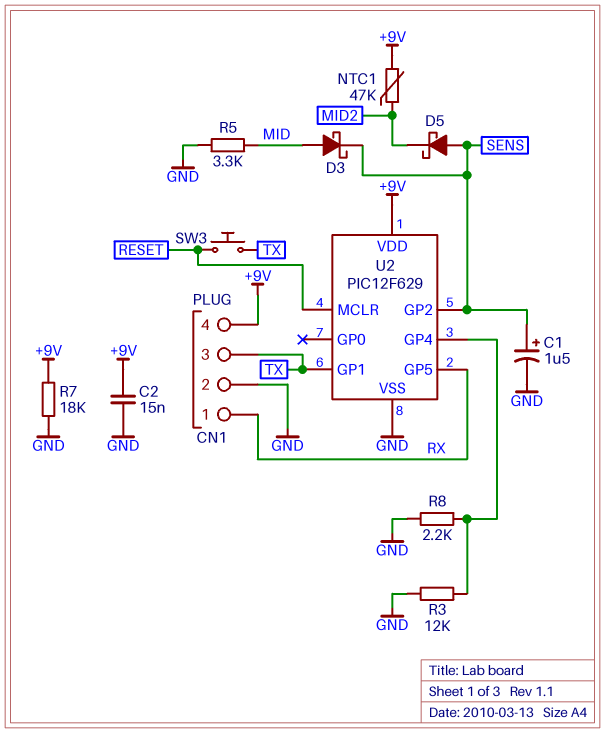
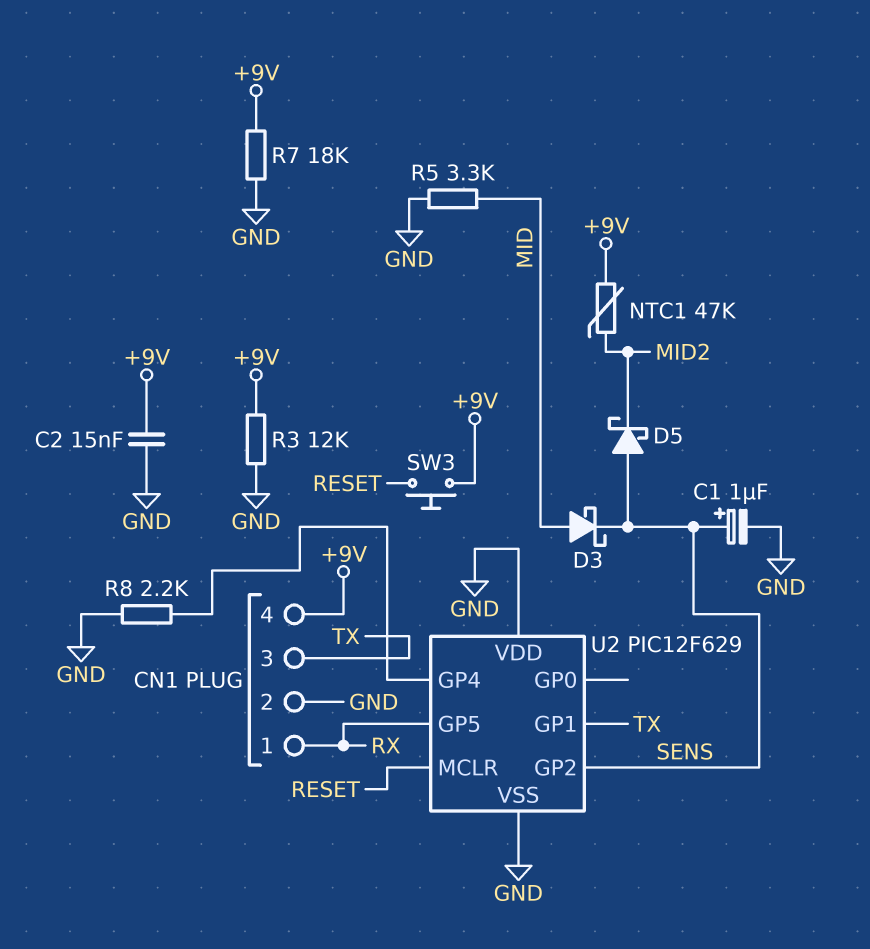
C1: 1.5uF (plus SENS, minus GND) -> 1uF (plus SENS, minus GND)
R3: 12k (GND, U2/GP4) -> 12k (+9V, GND)
SW3: button (RESET, TX) -> button (+9V, RESET)
U2 pin VDD: +9V -> GND

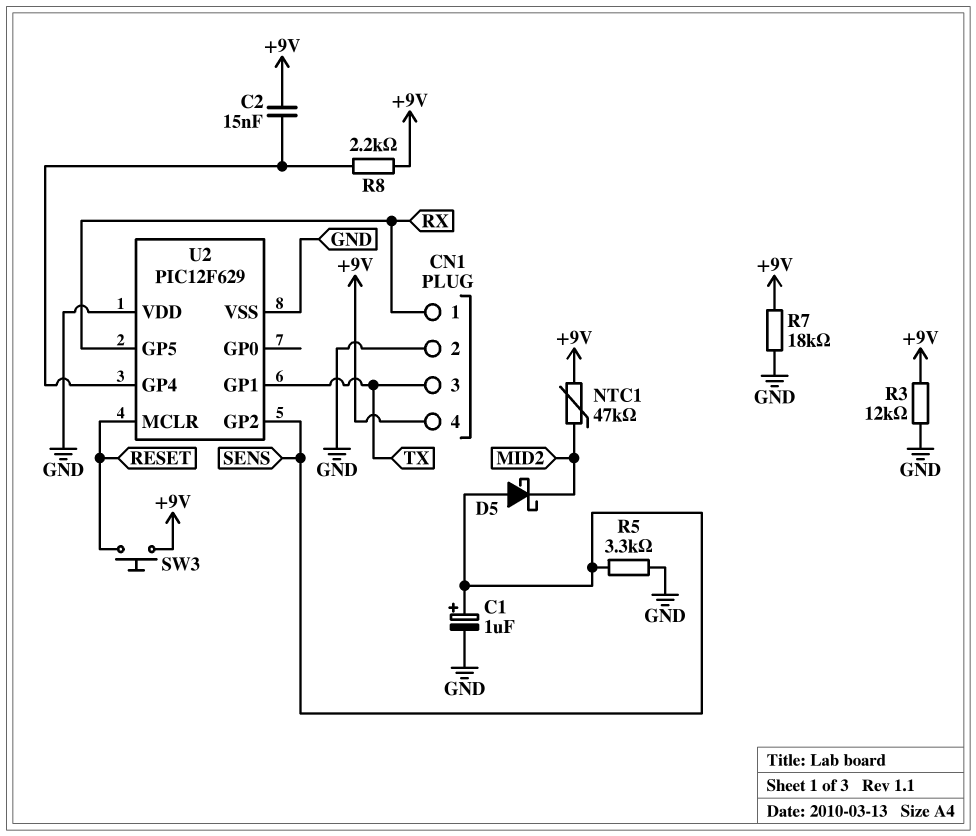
C2: 15nF (+9V, GND) -> 15nF (+9V, U2/GP4)
D3: schottky (A MID, K SENS) -> none
R5: 3.3k (GND, MID) -> 3.3k (GND, SENS)
R8: 2.2k (GND, U2/GP4) -> 2.2k (+9V, U2/GP4)

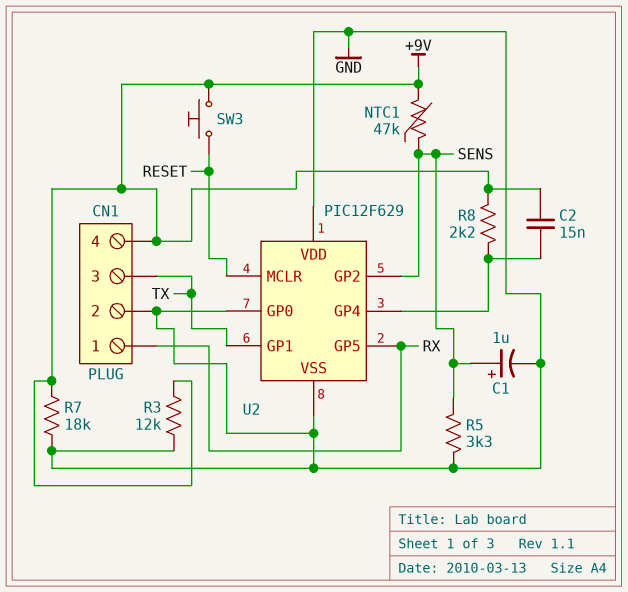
D5: schottky (A SENS, K MID2) -> none
NTC1: 47k (+9V, MID2) -> 47k (+9V, SENS)
U2 pin GP0: none -> GND

